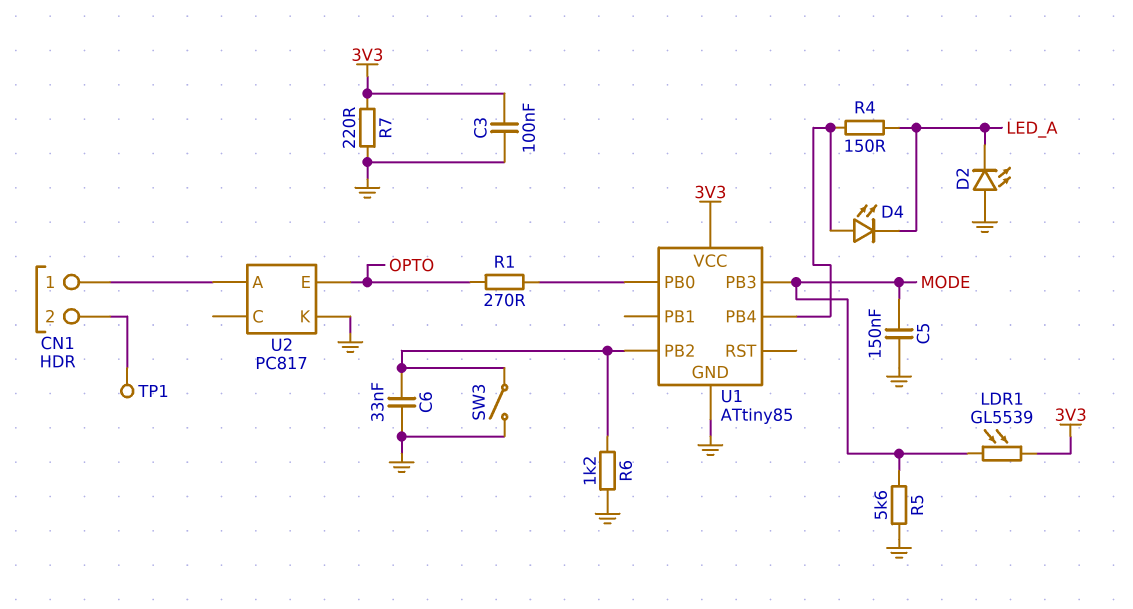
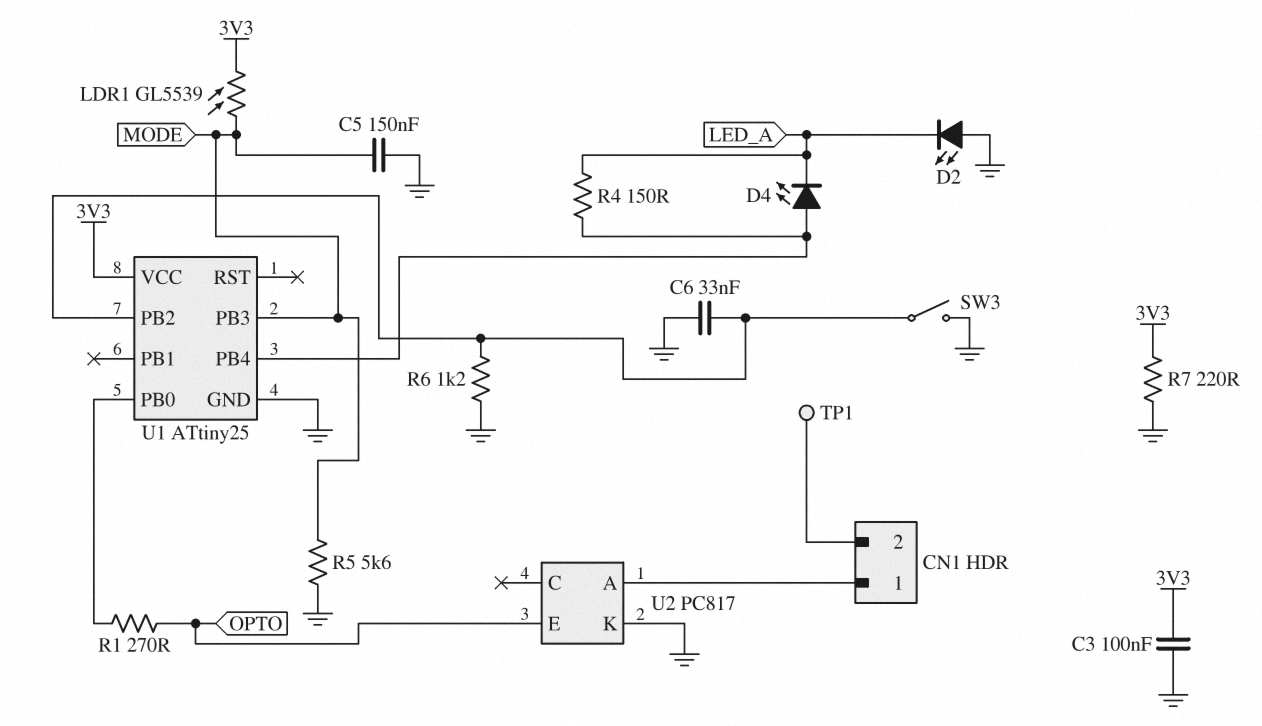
U1: ATtiny85 -> ATtiny25

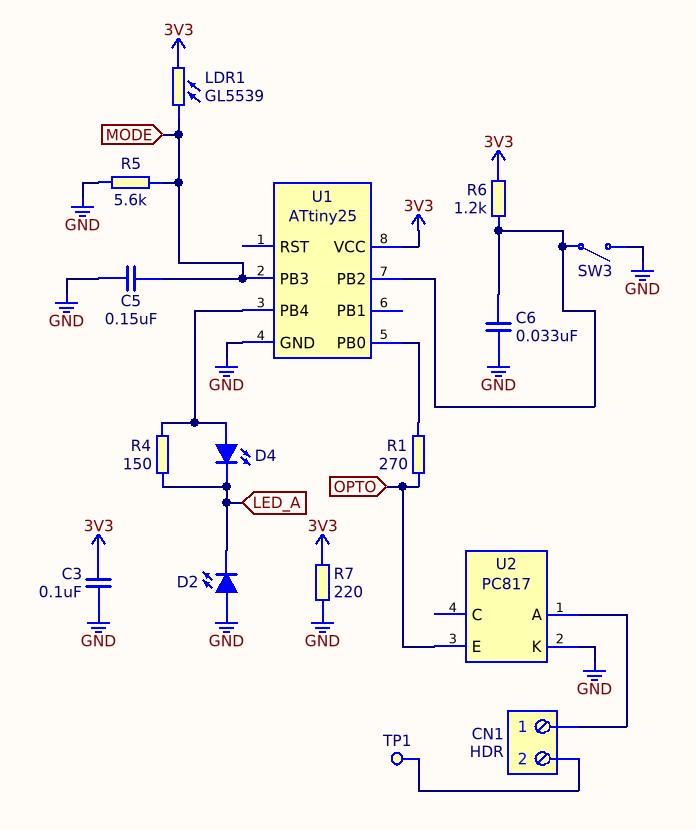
R6: 1.2k (GND, U1/PB2) -> 1.2k (3V3, U1/PB2)

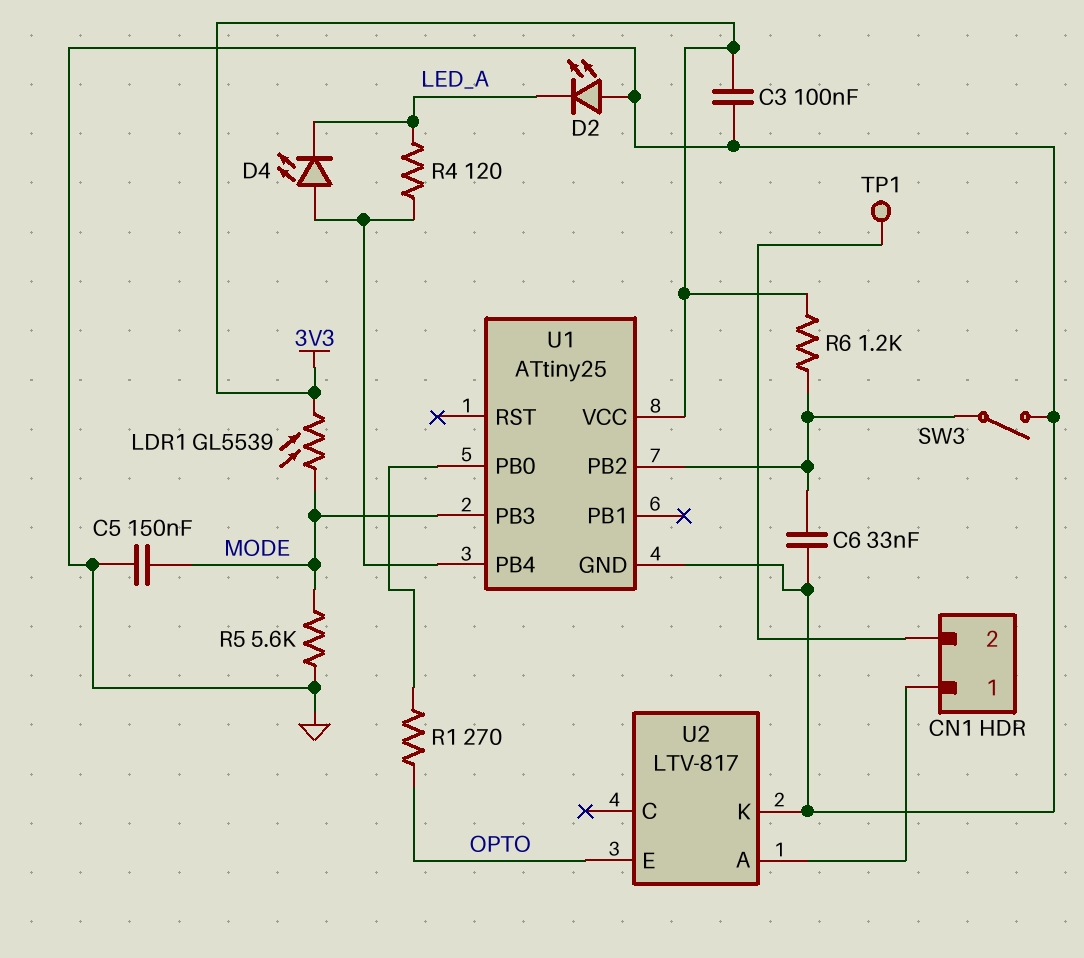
R4: 150 (LED_A, U1/PB4) -> 120 (LED_A, U1/PB4)
R7: 220 (3V3, GND) -> none
U2: PC817 -> LTV-817

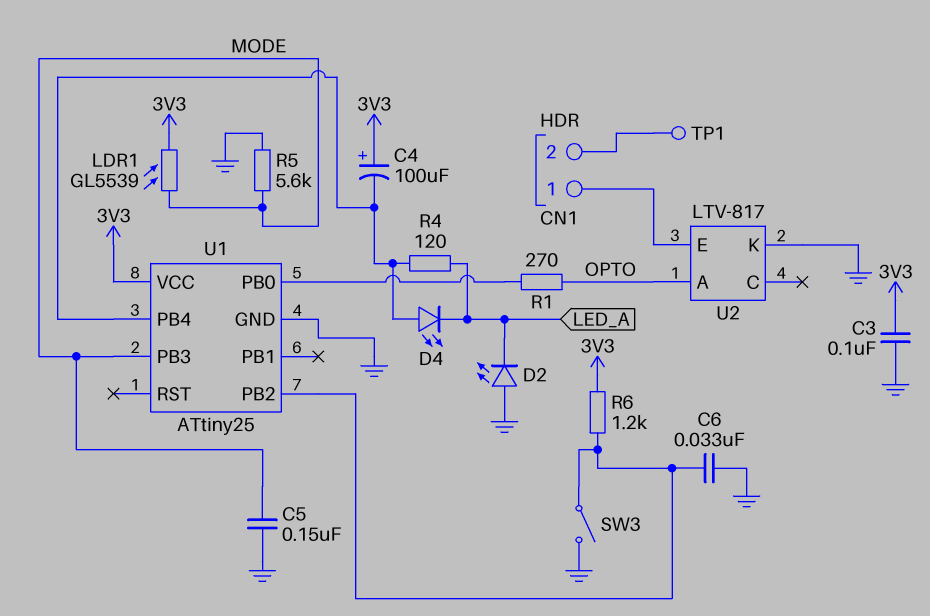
C4: none -> 100uF (plus 3V3, minus U1/PB4)
U2 pin A: CN1/1 -> OPTO
U2 pin E: OPTO -> CN1/1

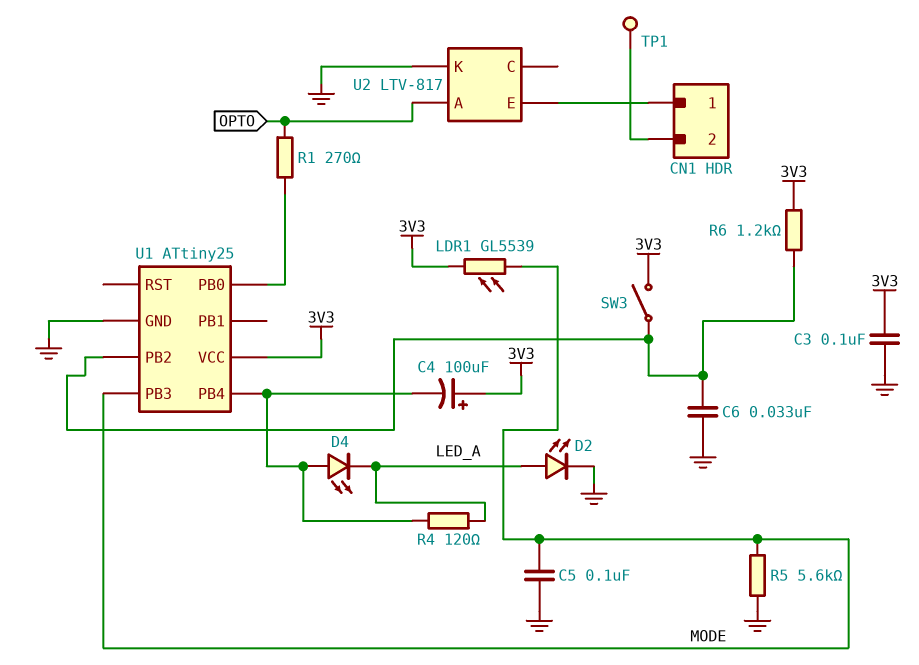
C5: 150nF (GND, MODE) -> 100nF (GND, MODE)
D2: LED (A GND, K LED_A) -> LED (A LED_A, K GND)
SW3: switch (GND, U1/PB2) -> switch (3V3, U1/PB2)

